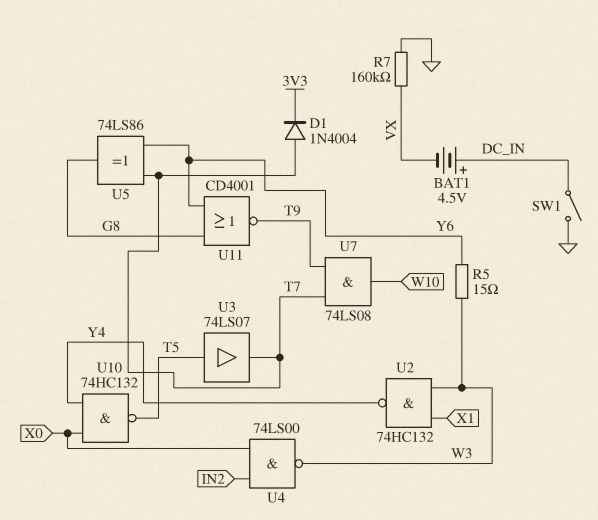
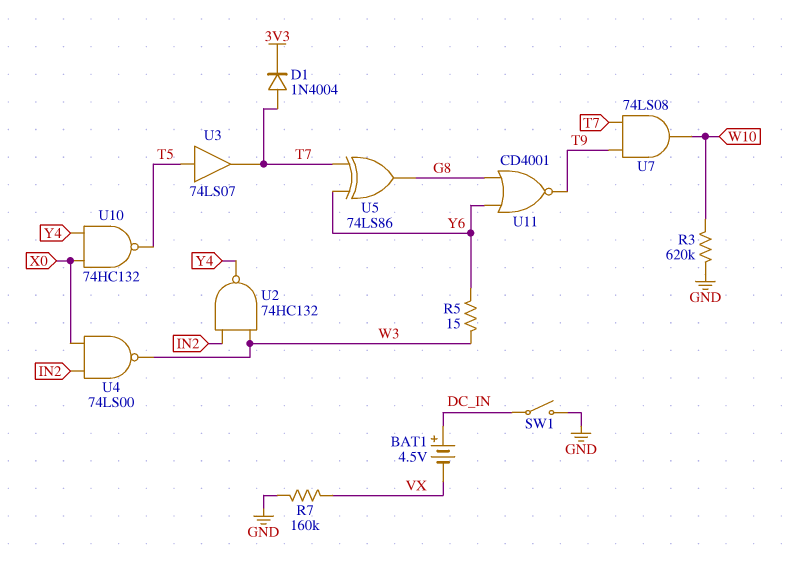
R3: none -> 620k (GND, W10)
U2: NAND 74HC132 (in W3, in X1, out Y4) -> NAND 74HC132 (in IN2, in W3, out Y4)

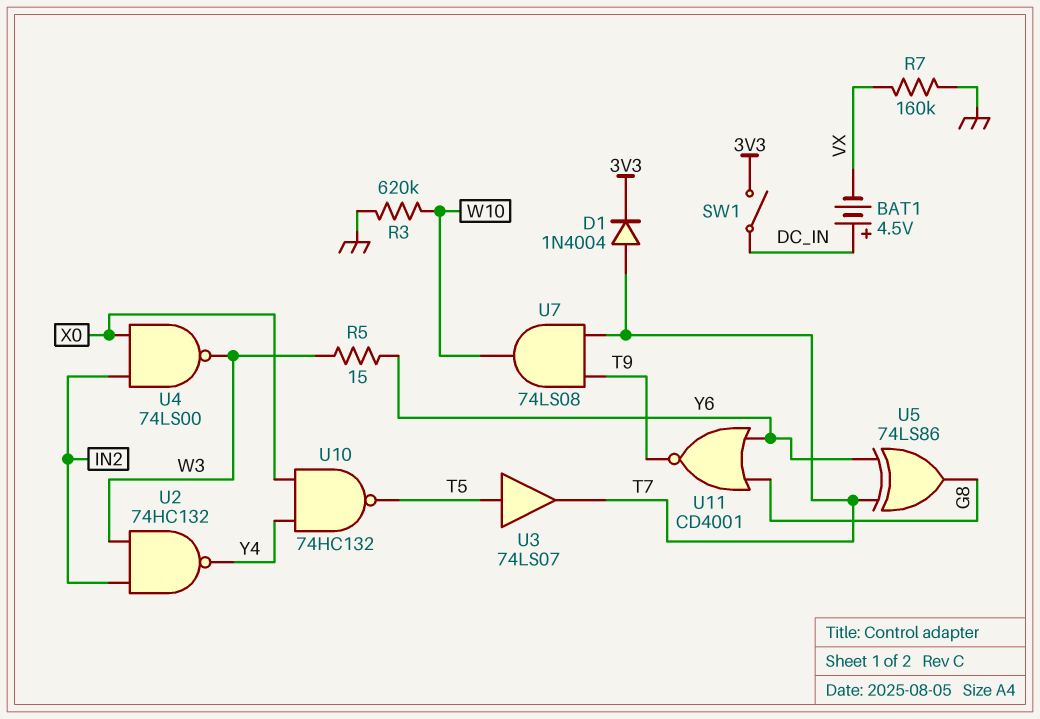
SW1: switch (DC_IN, GND) -> switch (3V3, DC_IN)

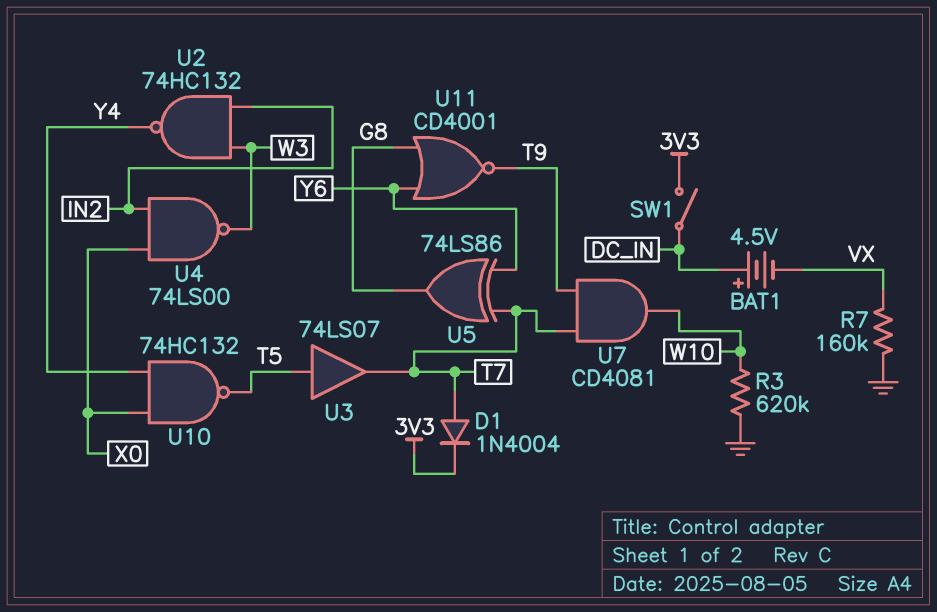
R5: 15 (W3, Y6) -> none
U7: AND 74LS08 (in T7, in T9, out W10) -> AND CD4081 (in T7, in T9, out W10)

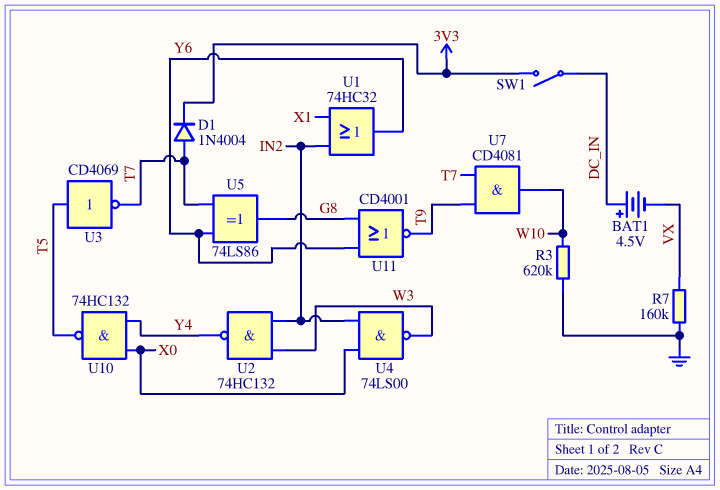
U1: none -> OR 74HC32 (in IN2, in X1, out Y6)
U3: buffer 74LS07 (in T5, out T7) -> NOT CD4069 (in T5, out T7)

